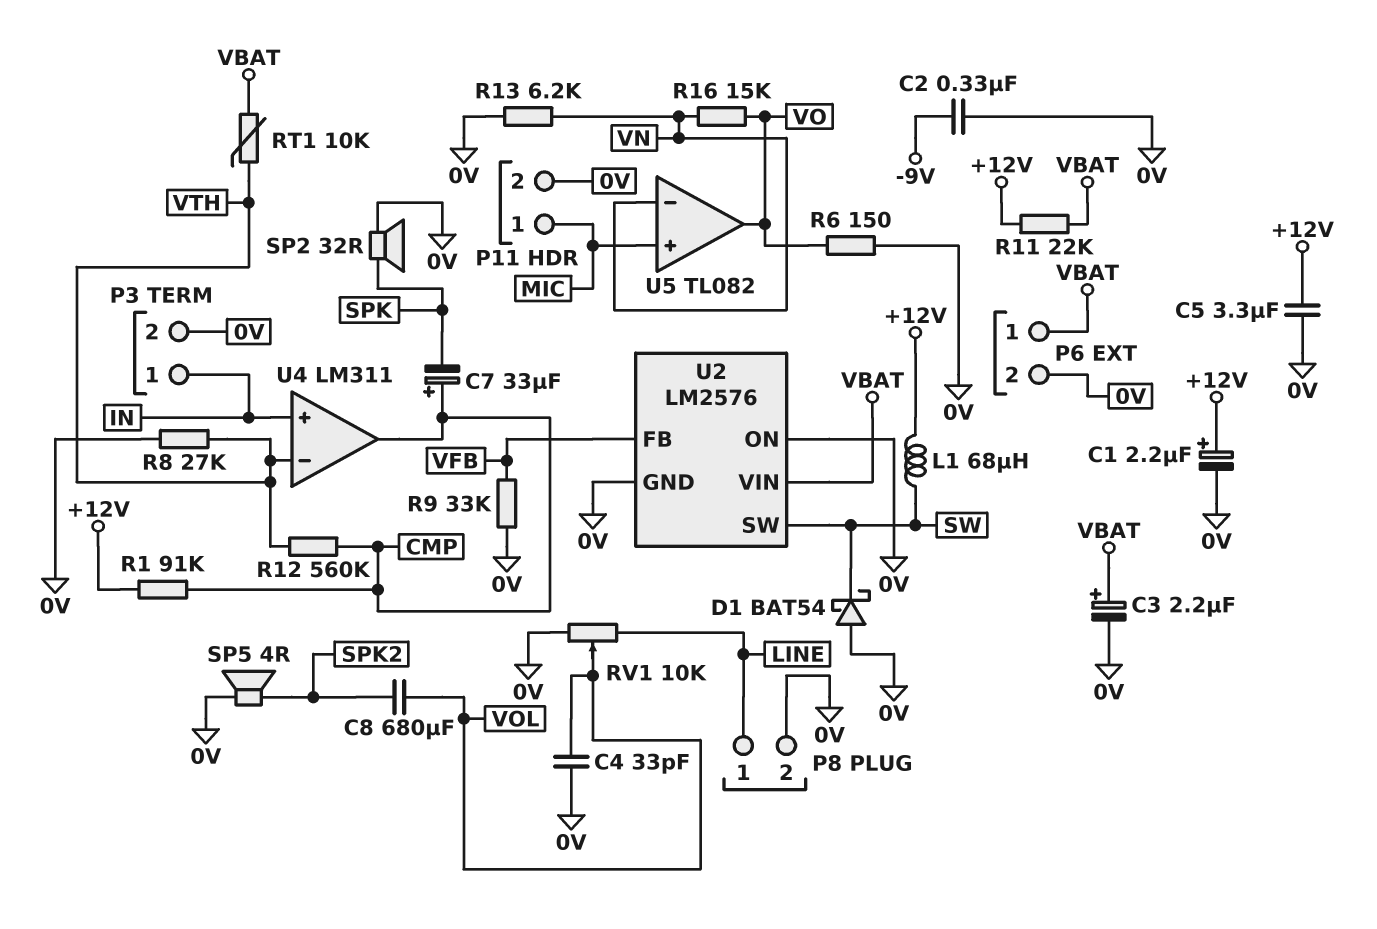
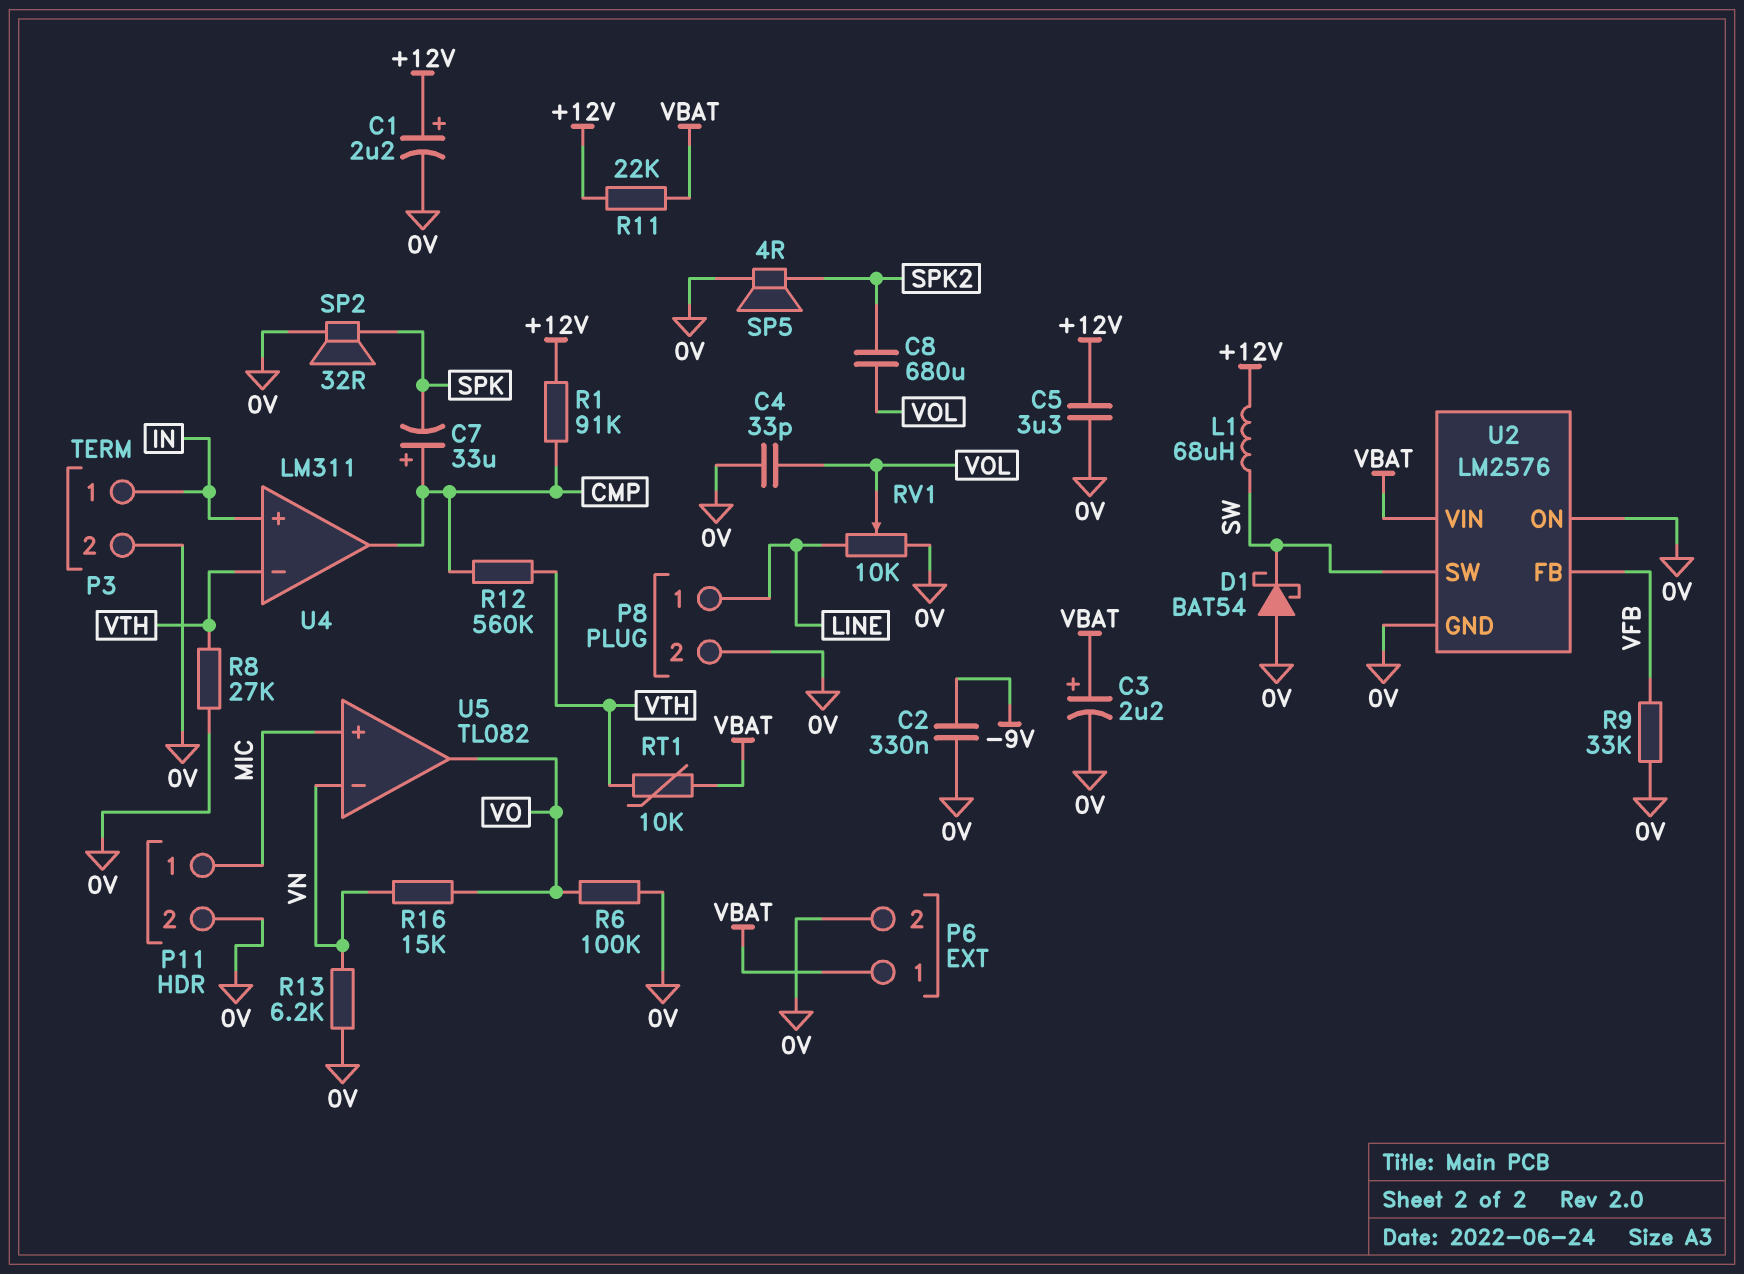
R6: 150 (0V, VO) -> 100k (0V, VO)

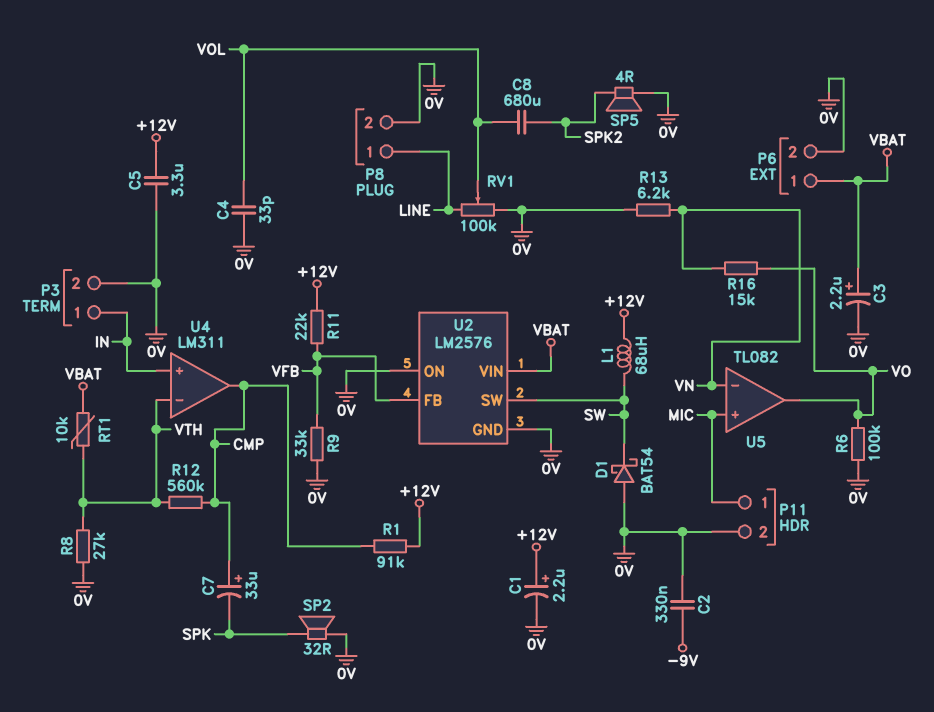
R11: 22k (+12V, VBAT) -> 22k (+12V, VFB)
RV1: 10k (0V, LINE, wiper VOL) -> 100k (0V, LINE, wiper VOL)

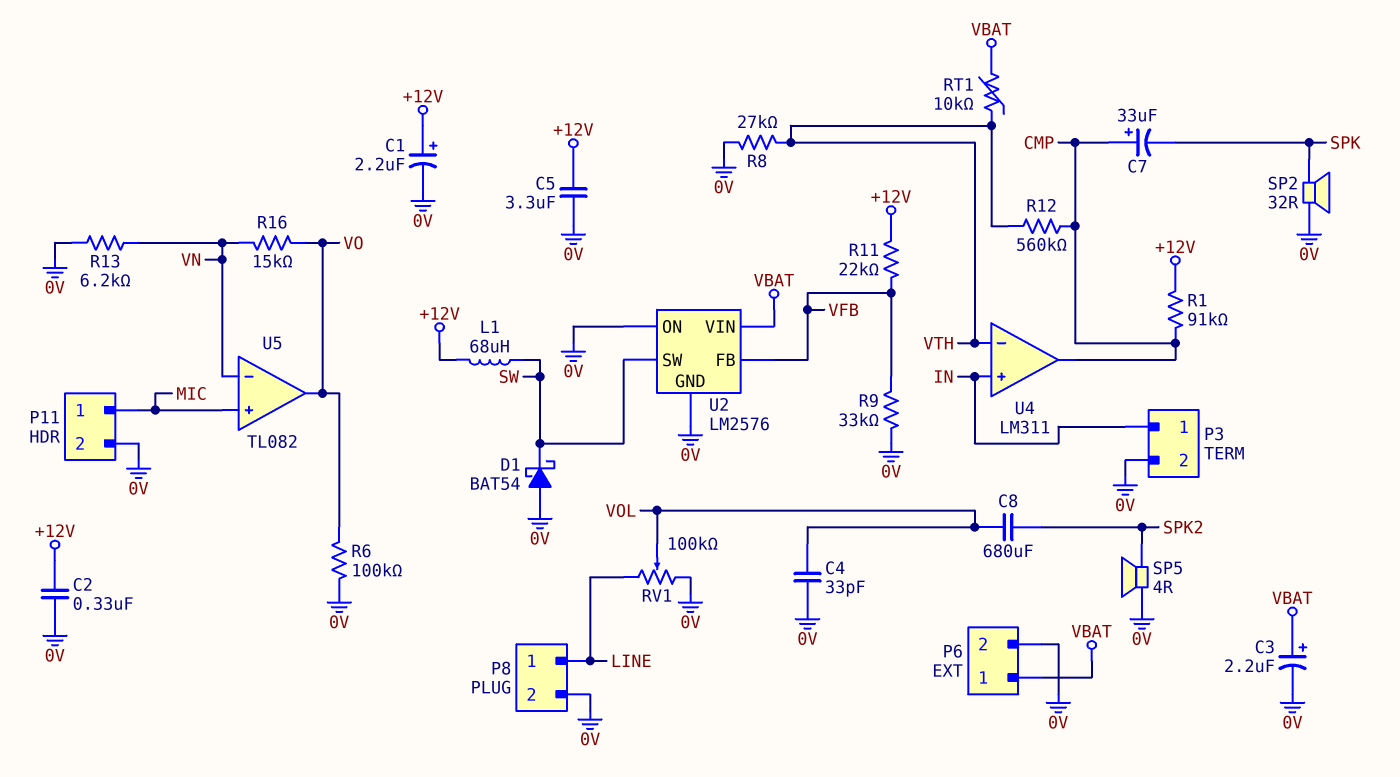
C2: 330nF (-9V, 0V) -> 330nF (+12V, 0V)

